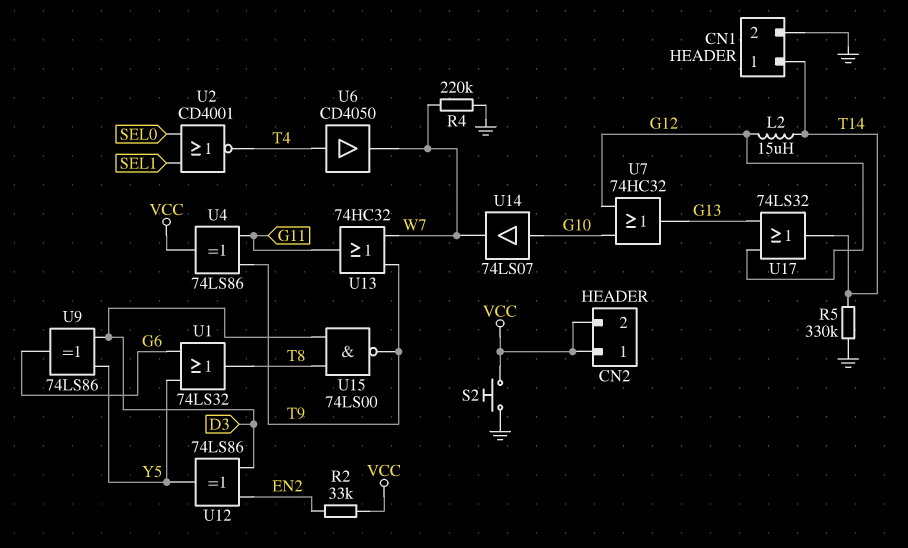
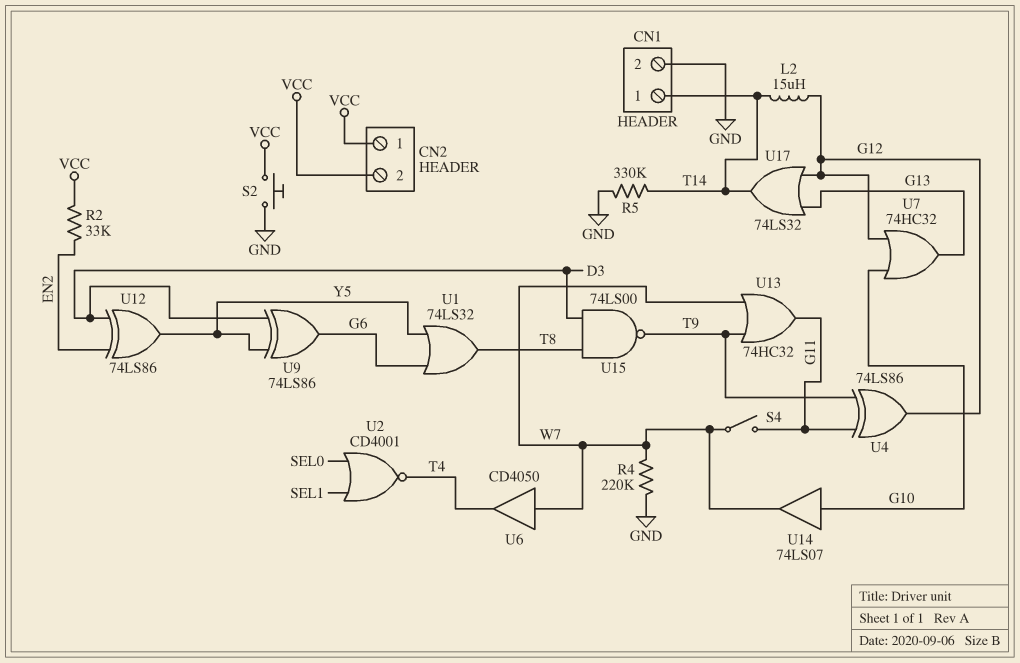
S4: none -> switch (G11, W7)
U4: XOR 74LS86 (in G11, in T9, out VCC) -> XOR 74LS86 (in G11, in T9, out G12)
U6: buffer CD4050 (in T4, out W7) -> buffer CD4050 (in W7, out T4)

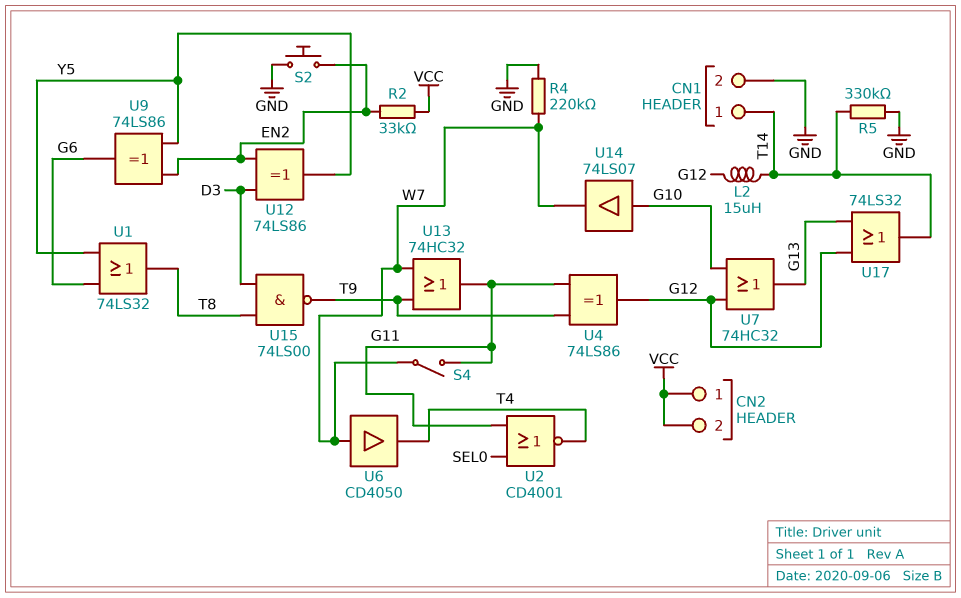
S2: button (GND, VCC) -> button (EN2, GND)
U2: NOR CD4001 (in SEL0, in SEL1, out T4) -> NOR CD4001 (in G11, in SEL0, out T4)
U9: XOR 74LS86 (in D3, in Y5, out G6) -> XOR 74LS86 (in EN2, in Y5, out G6)

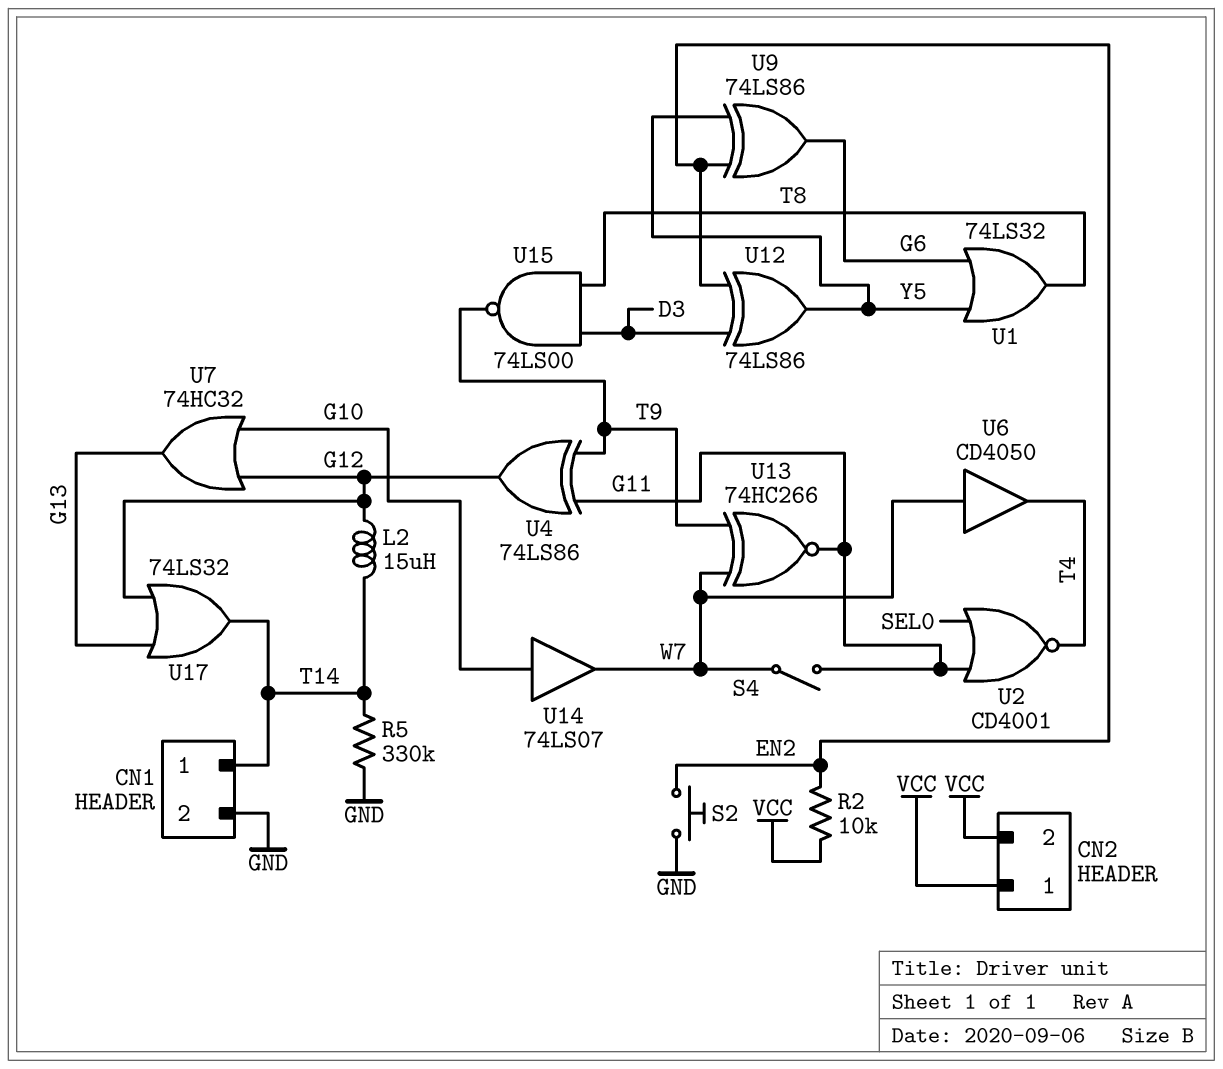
R2: 33k (EN2, VCC) -> 10k (EN2, VCC)
R4: 220k (GND, W7) -> none
U13: OR 74HC32 (in T9, in W7, out G11) -> XNOR 74HC266 (in T9, in W7, out G11)

